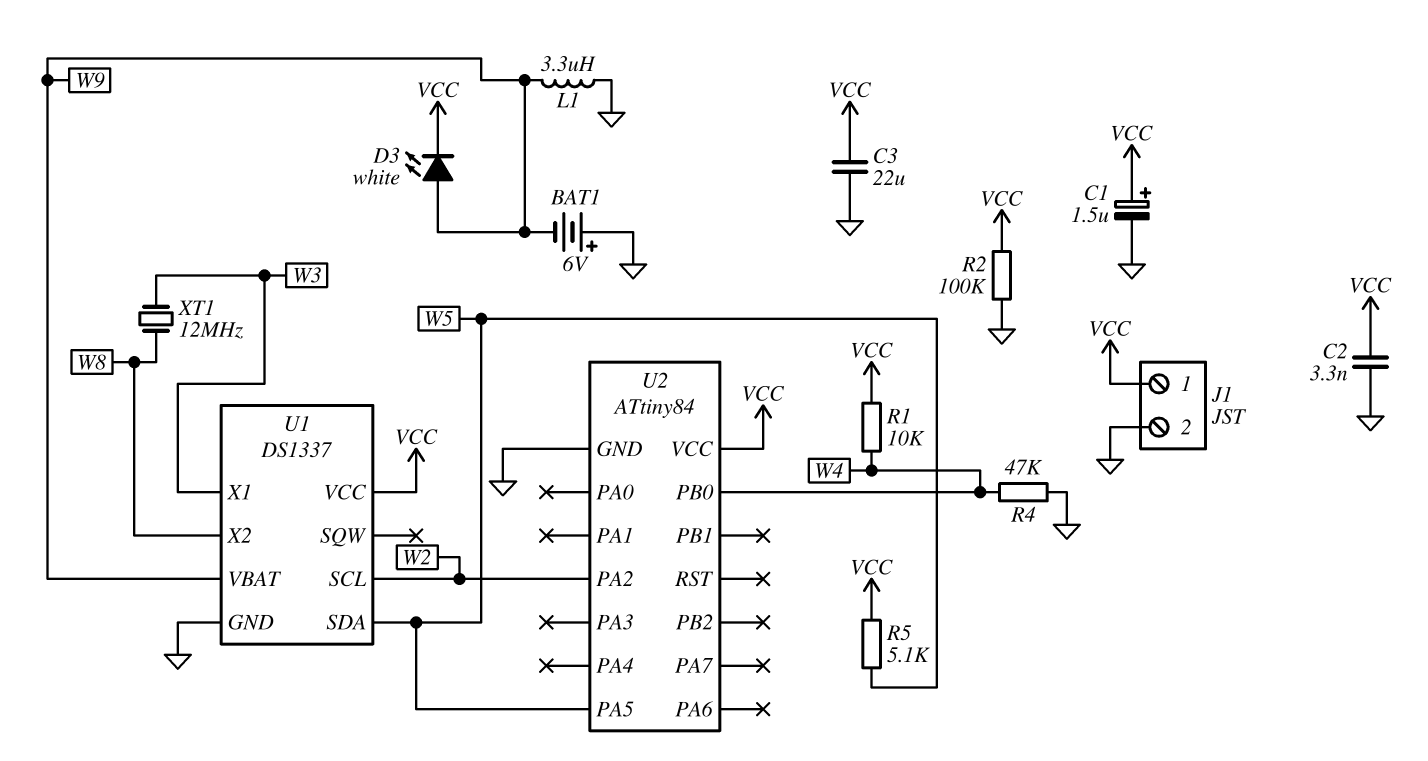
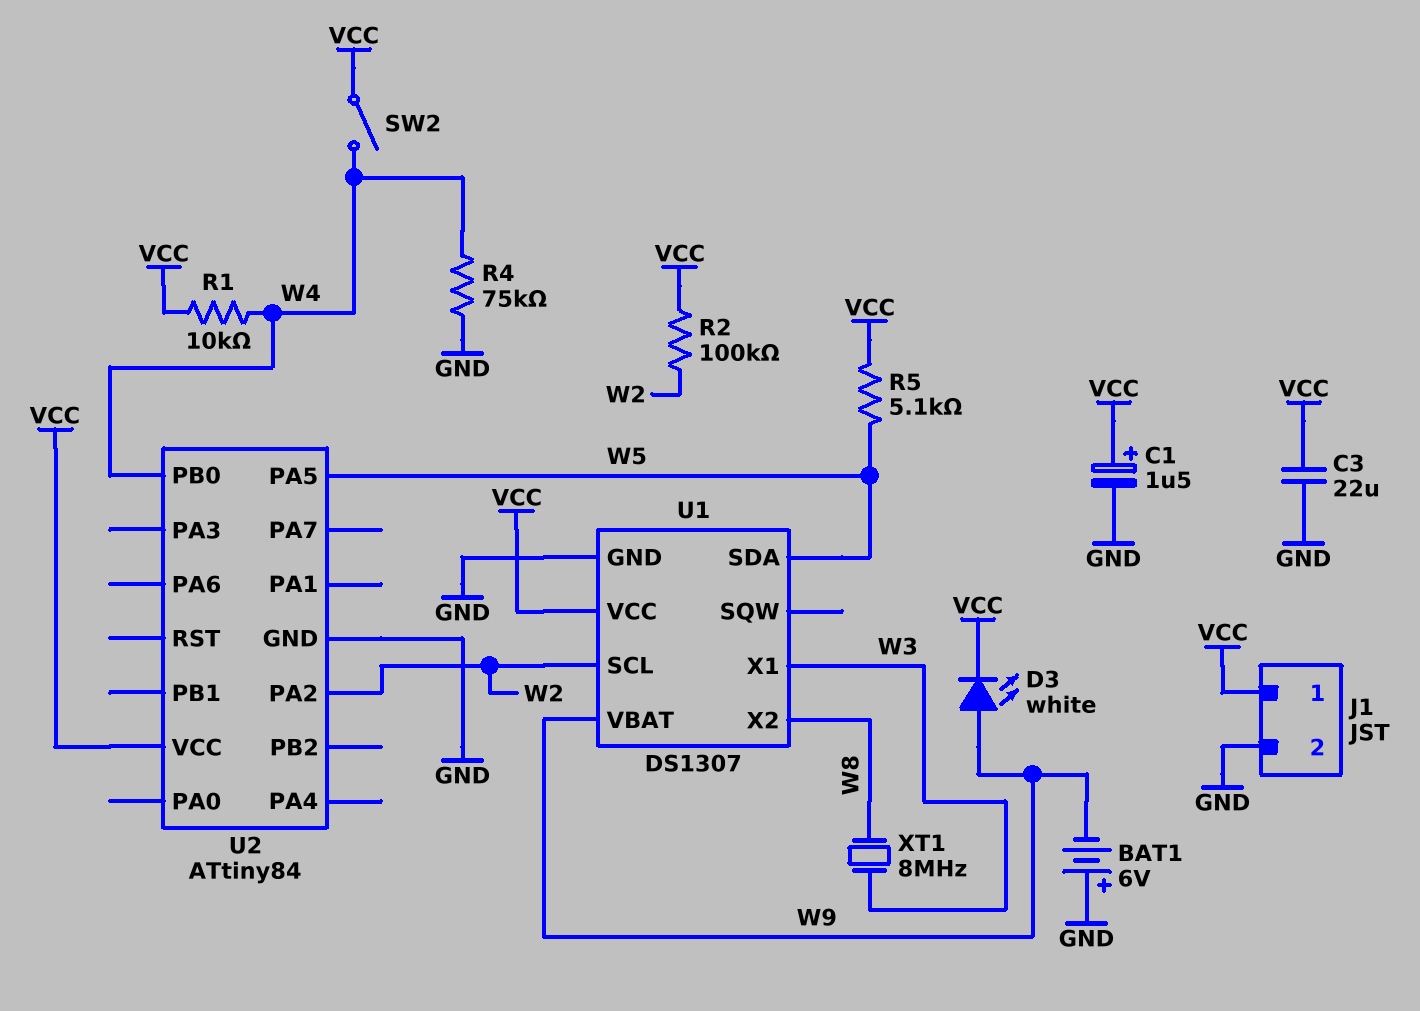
C2: 3.3nF (GND, VCC) -> none
L1: 3.3uH (GND, W9) -> none
R2: 100k (GND, VCC) -> 100k (VCC, W2)
R4: 47k (GND, W4) -> 75k (GND, W4)
SW2: none -> switch (VCC, W4)
U1: DS1337 -> DS1307
XT1: 12MHz (W3, W8) -> 8MHz (W3, W8)

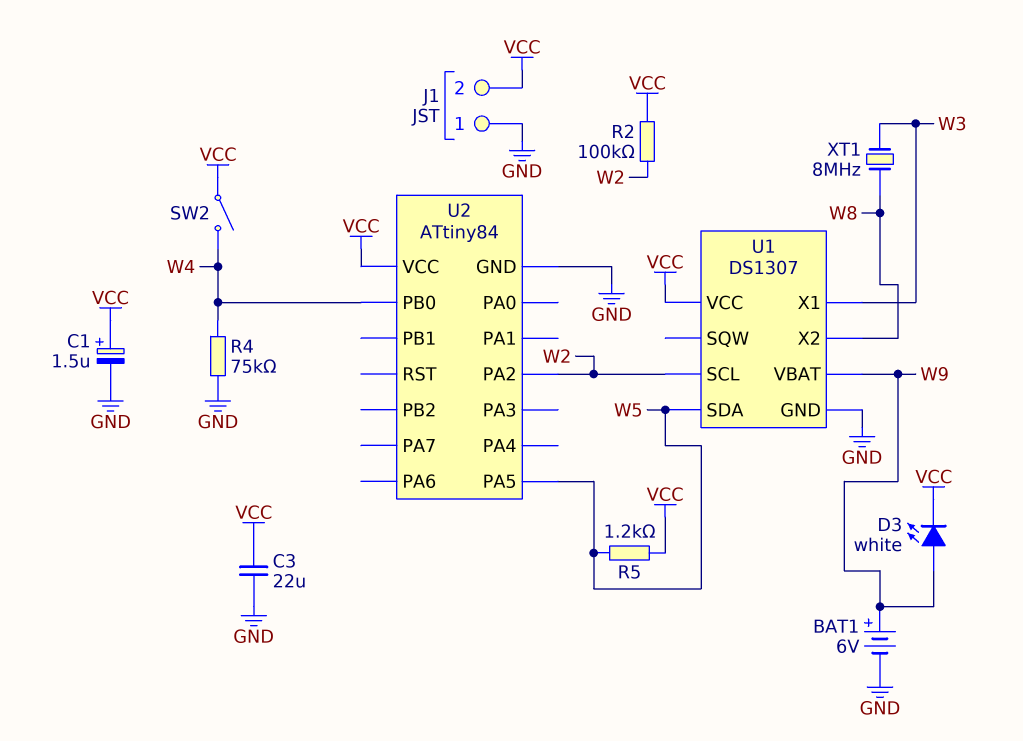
BAT1: 6V (plus GND, minus W9) -> 6V (plus W9, minus GND)
J1 pin 1: VCC -> GND
J1 pin 2: GND -> VCC
R1: 10k (VCC, W4) -> none
R5: 5.1k (VCC, W5) -> 1.2k (VCC, W5)

